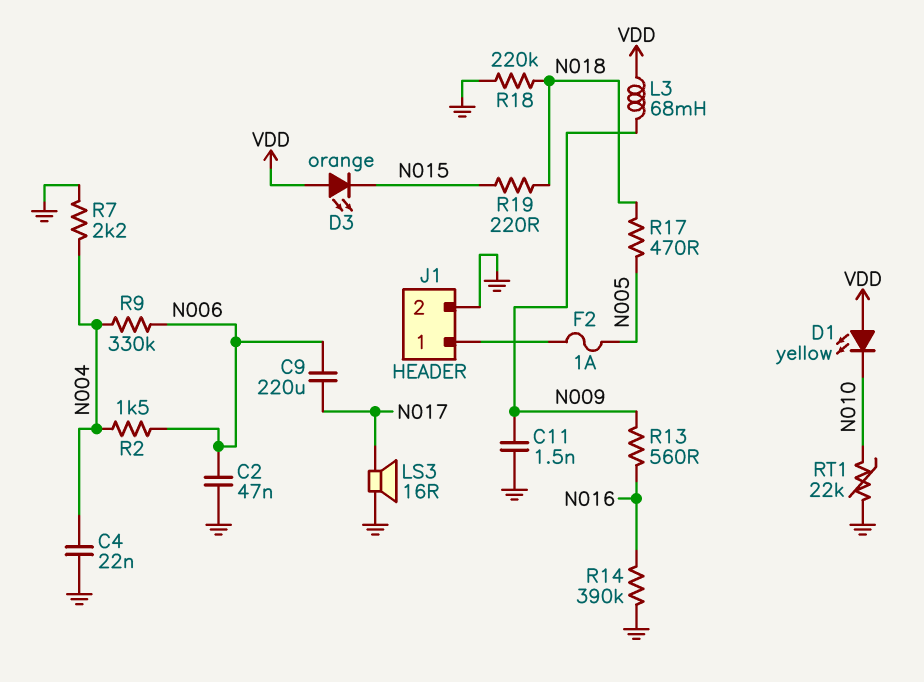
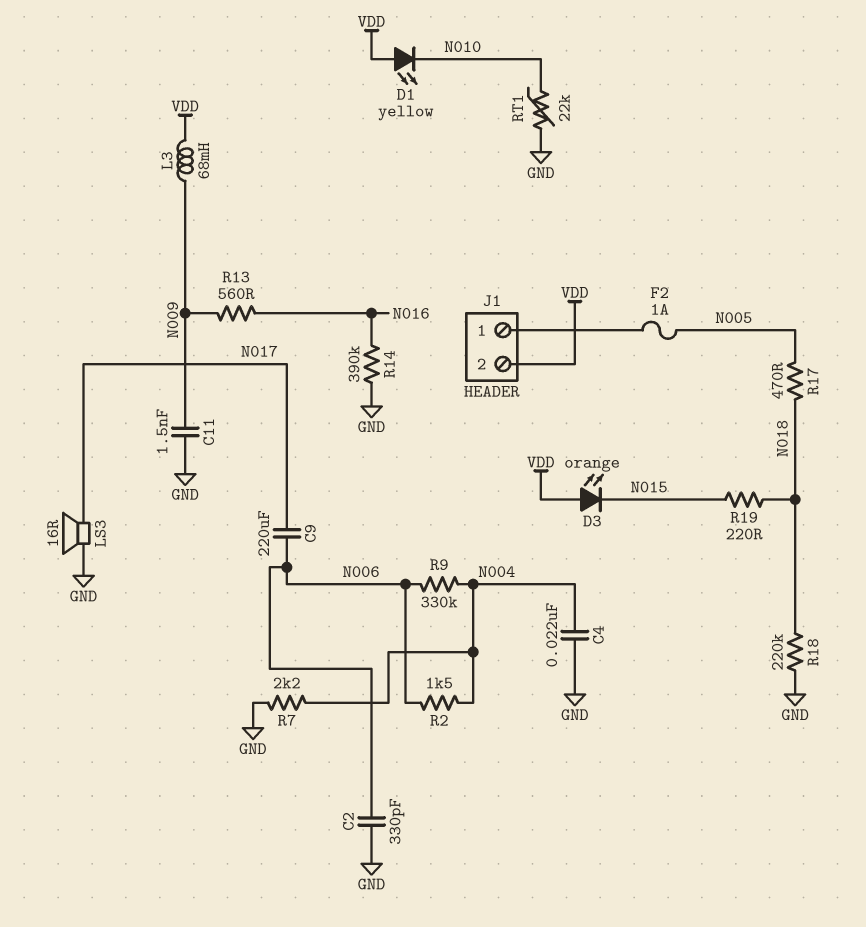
C2: 47nF (GND, N006) -> 330pF (GND, N006)
J1 pin 2: GND -> VDD

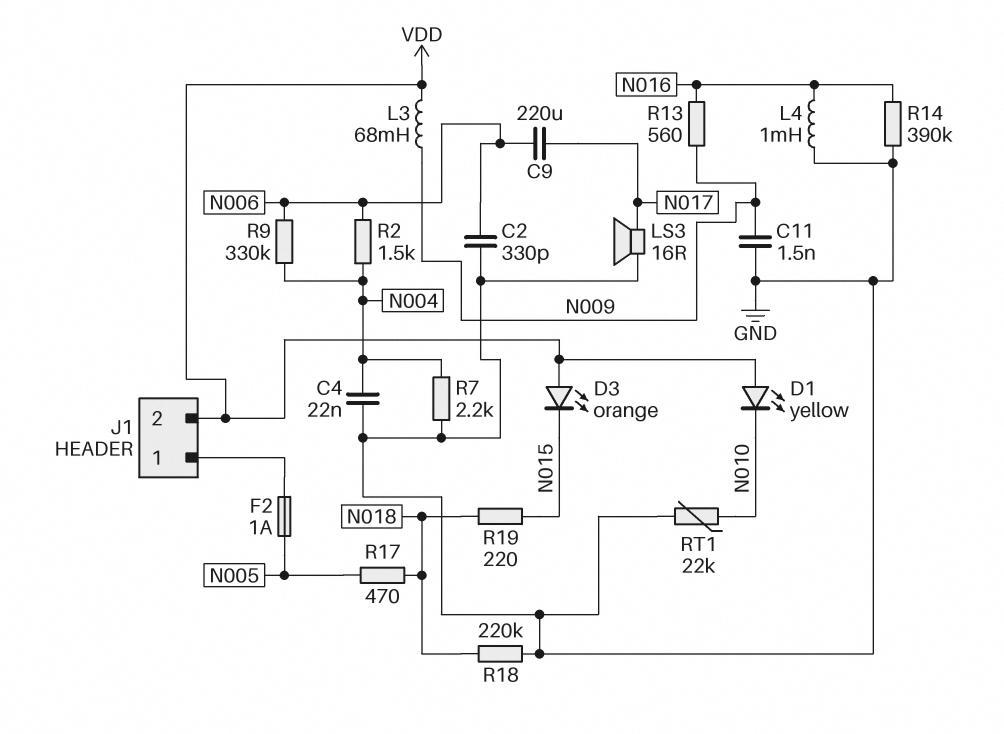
L4: none -> 1mH (GND, N016)

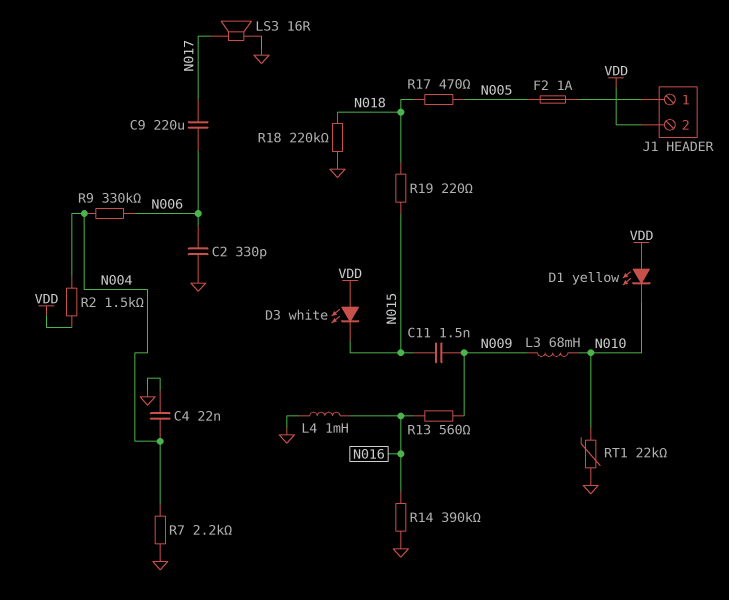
C11: 1.5nF (GND, N009) -> 1.5nF (N009, N015)
D3: LED orange (A VDD, K N015) -> LED white (A VDD, K N015)
L3: 68mH (N009, VDD) -> 68mH (N009, N010)
R2: 1.5k (N004, N006) -> 1.5k (N004, VDD)

